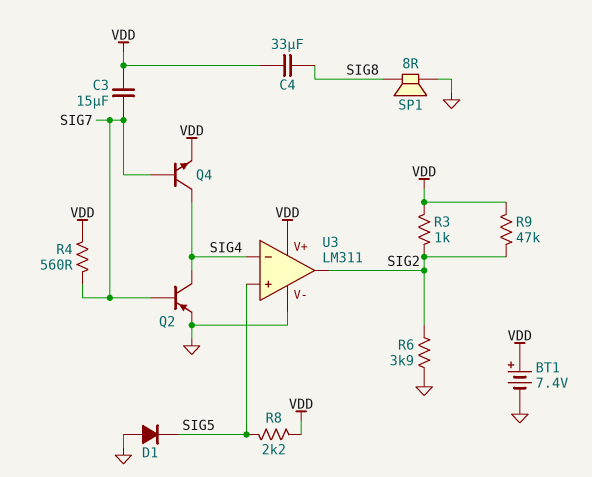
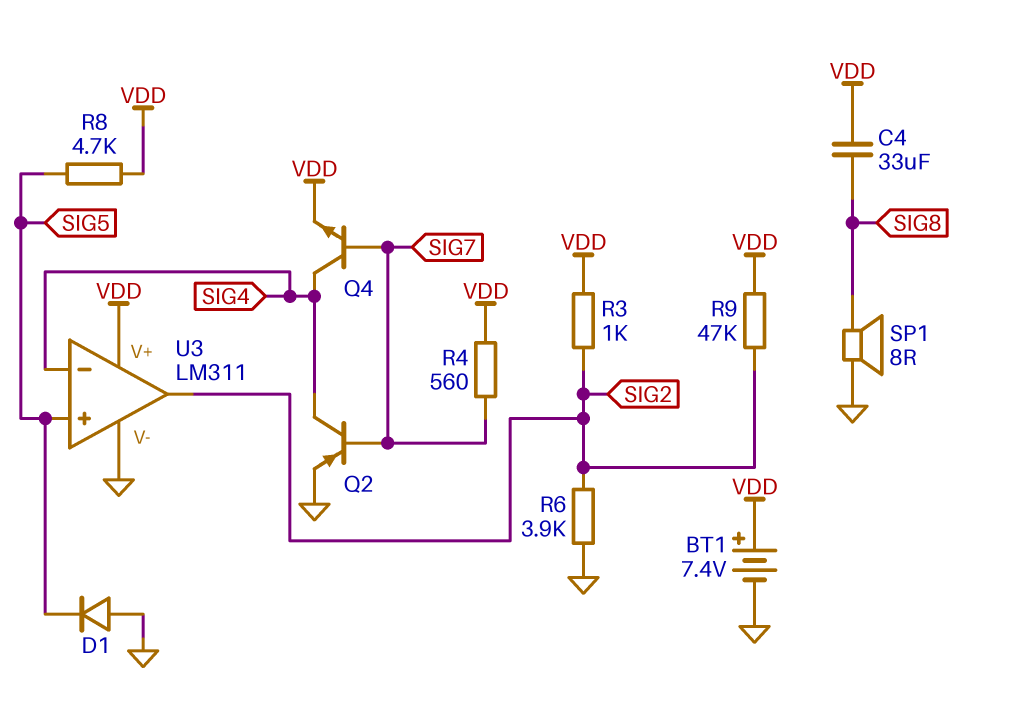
C3: 15uF (SIG7, VDD) -> none
R8: 2.2k (SIG5, VDD) -> 4.7k (SIG5, VDD)

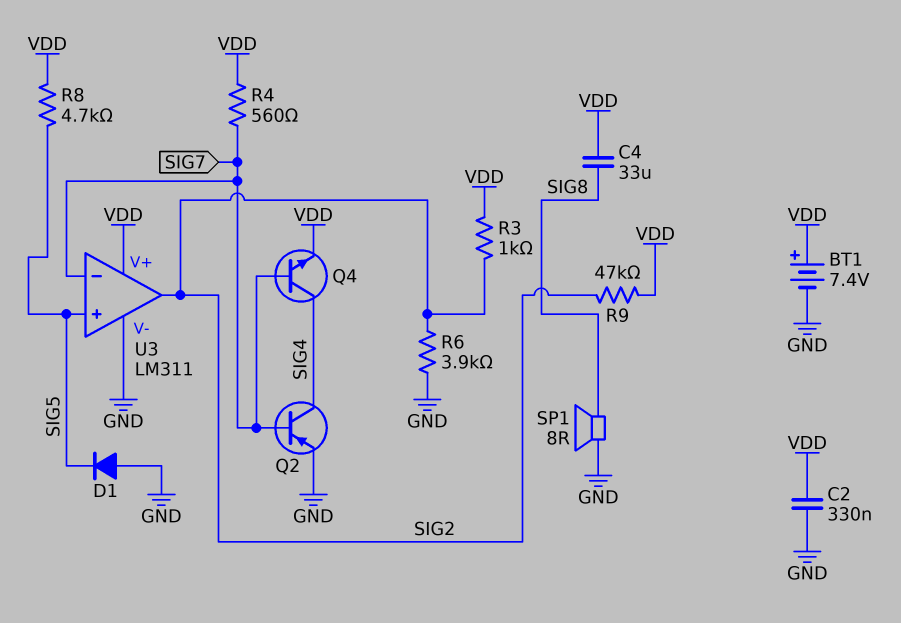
C2: none -> 330nF (GND, VDD)
U3 pin in-: SIG4 -> SIG7

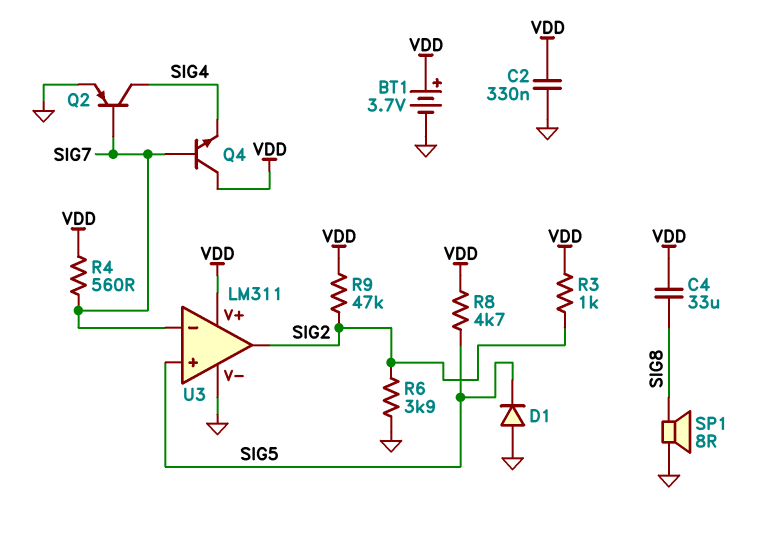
BT1: 7.4V (plus VDD, minus GND) -> 3.7V (plus VDD, minus GND)
Q4: NPN (B SIG7, C SIG4, E VDD) -> NPN (B SIG7, C VDD, E SIG4)

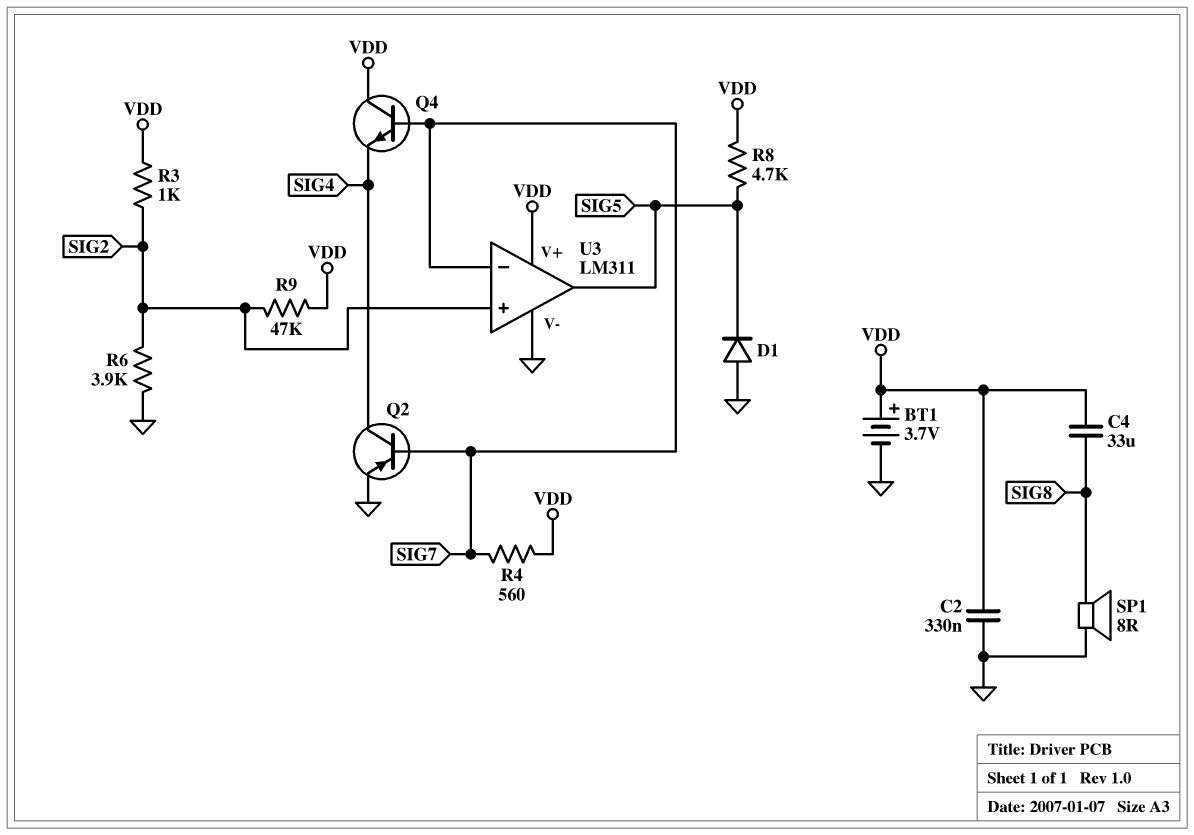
U3 pin in+: SIG5 -> SIG2
U3 pin out: SIG2 -> SIG5

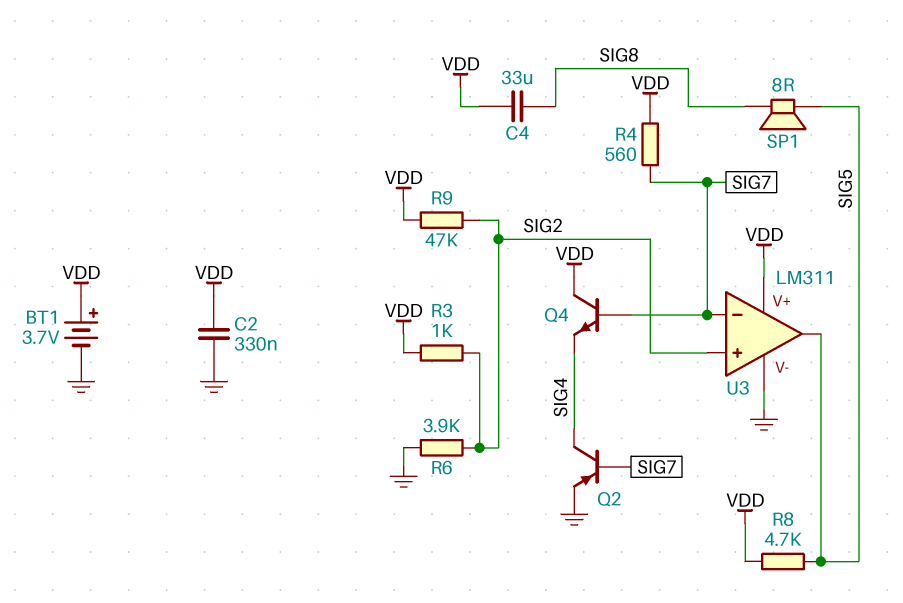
D1: diode (A GND, K SIG5) -> none
SP1: speaker 8R (GND, SIG8) -> speaker 8R (SIG5, SIG8)

